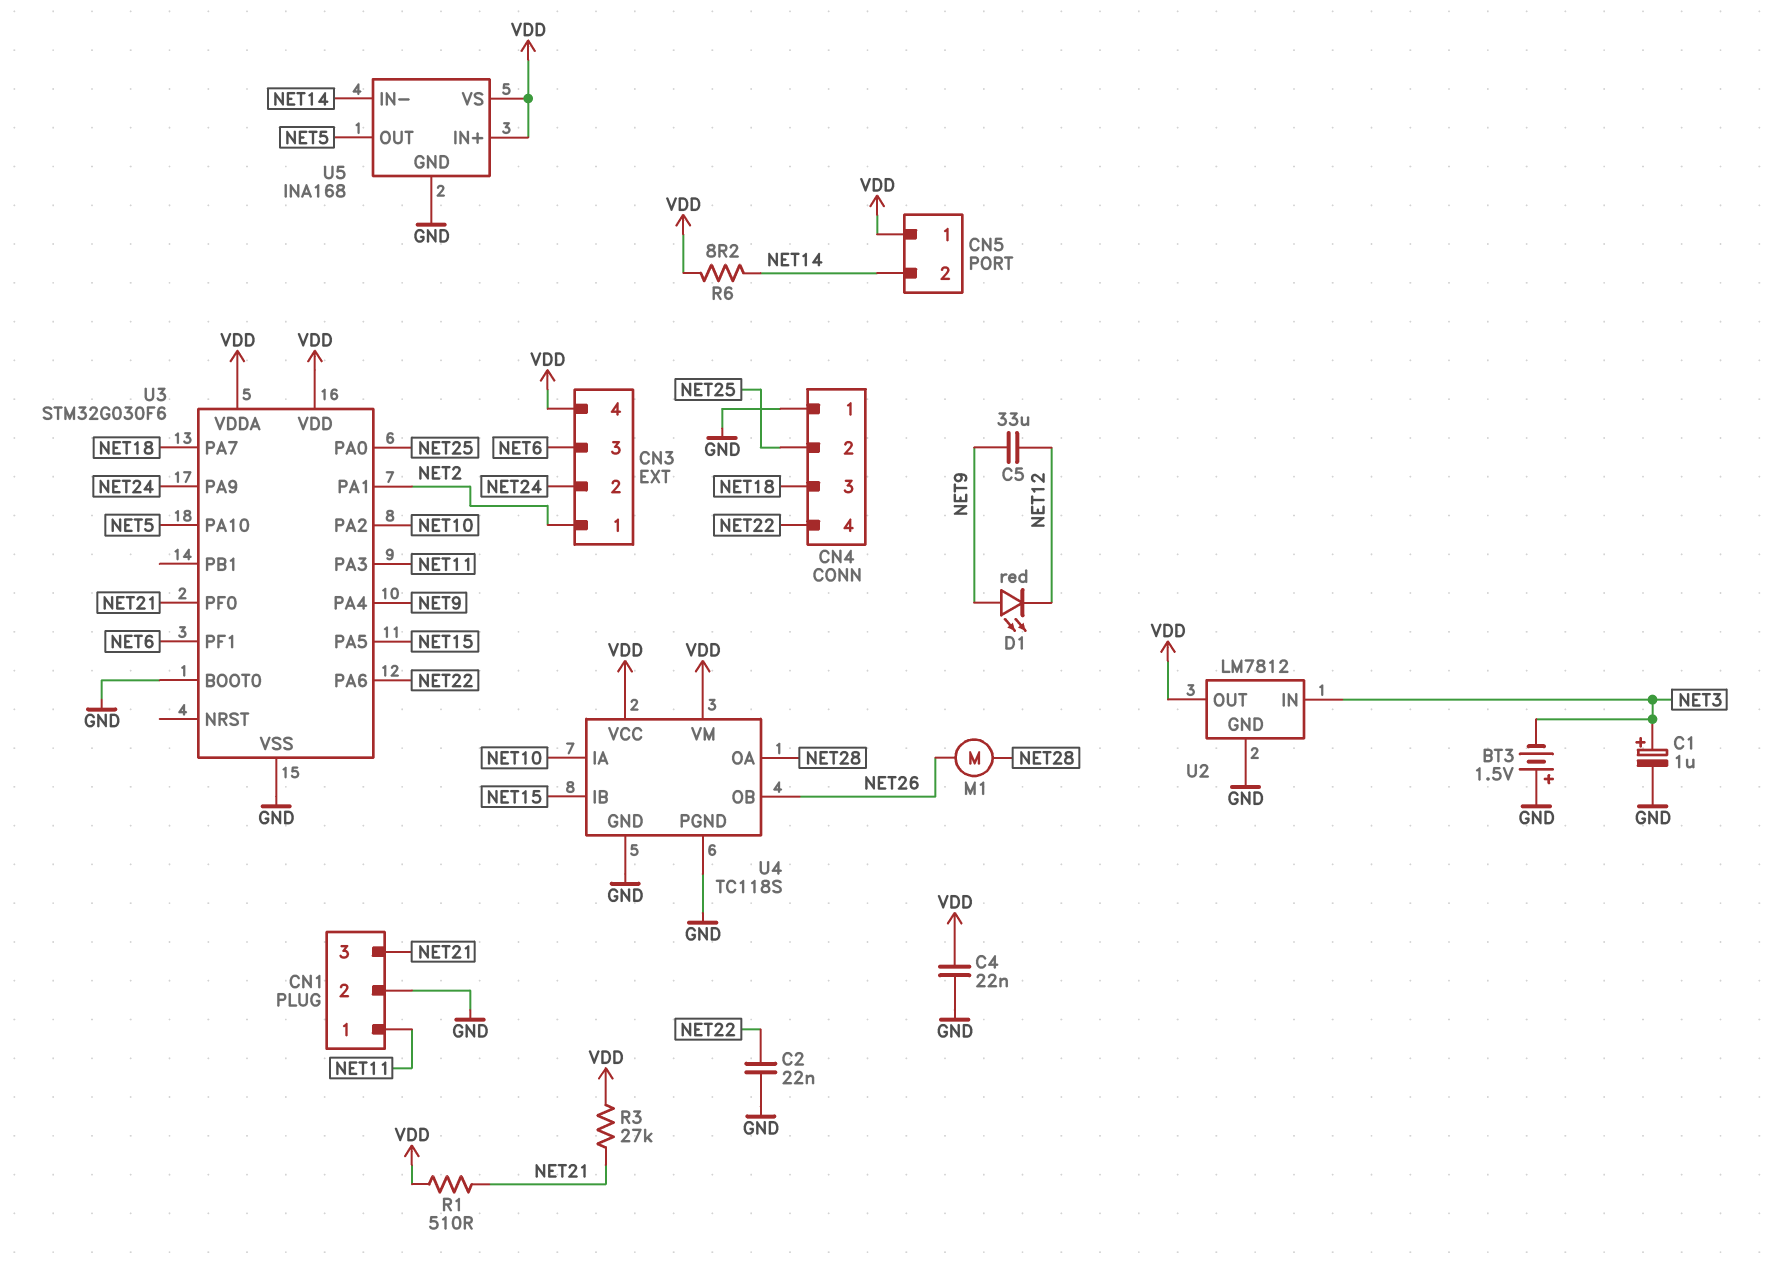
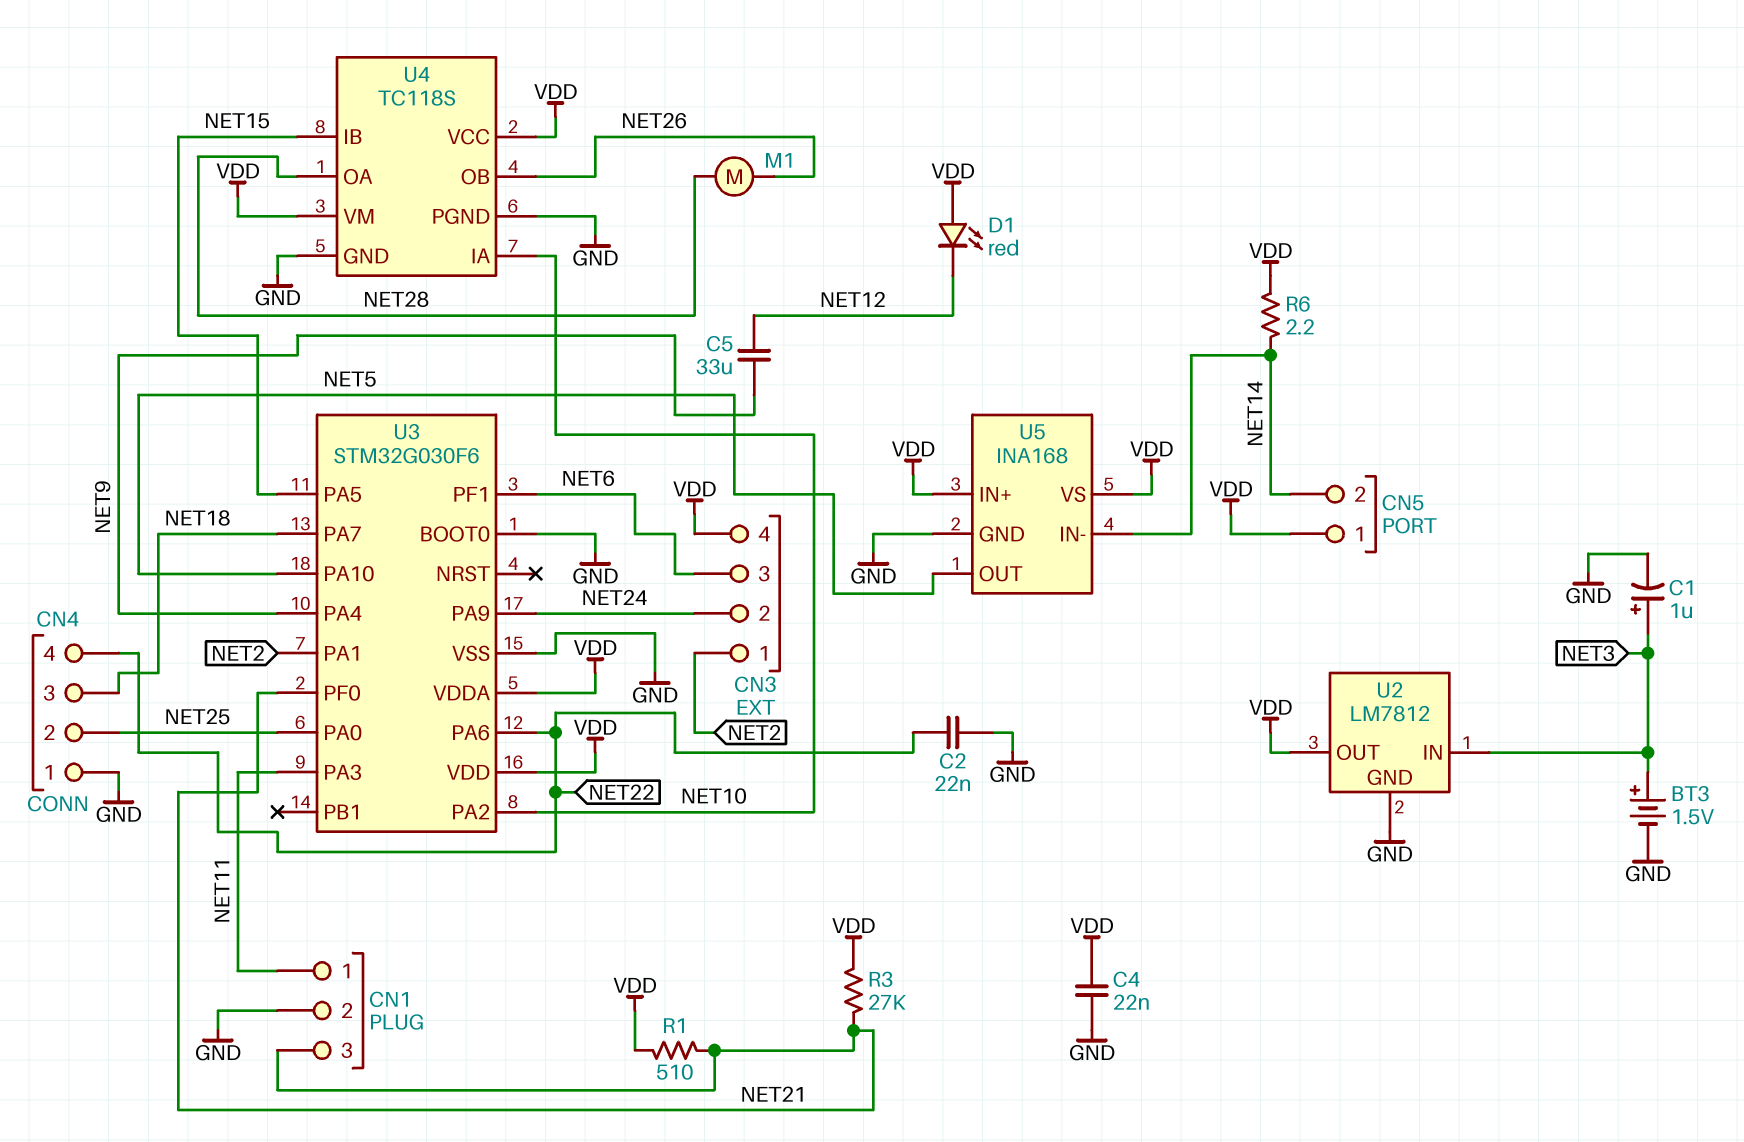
BT3: 1.5V (plus GND, minus NET3) -> 1.5V (plus NET3, minus GND)
D1: LED red (A NET9, K NET12) -> LED red (A VDD, K NET12)
R6: 8.2 (NET14, VDD) -> 2.2 (NET14, VDD)

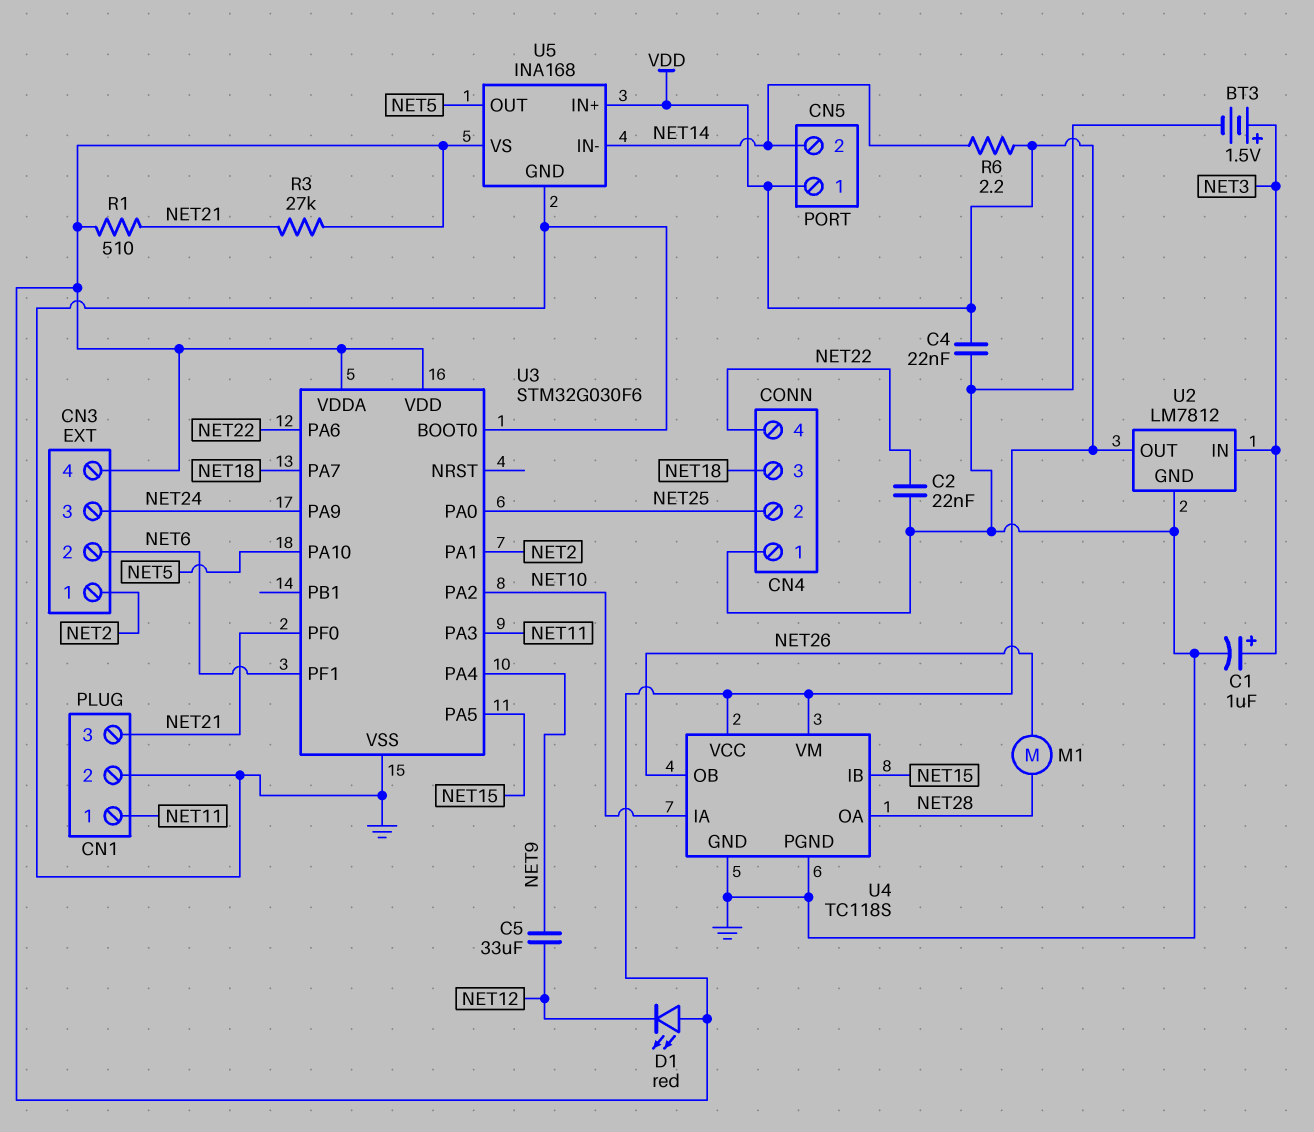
CN3 pin 2: NET24 -> NET6
CN3 pin 3: NET6 -> NET24

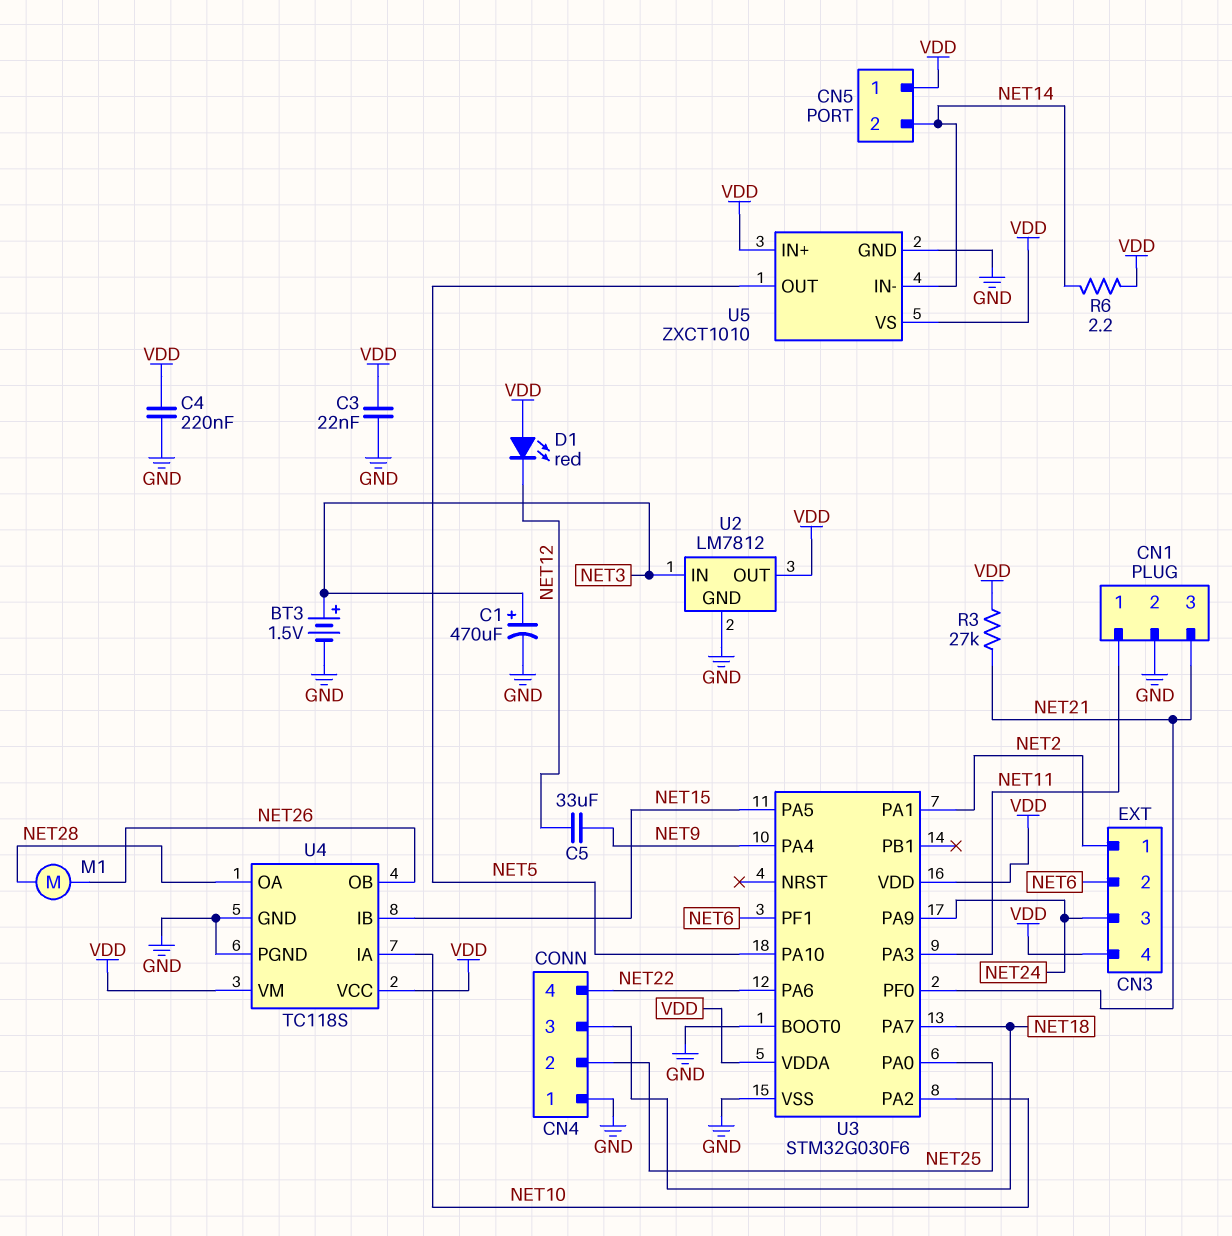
C1: 1uF (plus NET3, minus GND) -> 470uF (plus NET3, minus GND)
C2: 22nF (GND, NET22) -> none
C3: none -> 22nF (GND, VDD)
C4: 22nF (GND, VDD) -> 220nF (GND, VDD)
R1: 510 (NET21, VDD) -> none
U5: INA168 -> ZXCT1010

